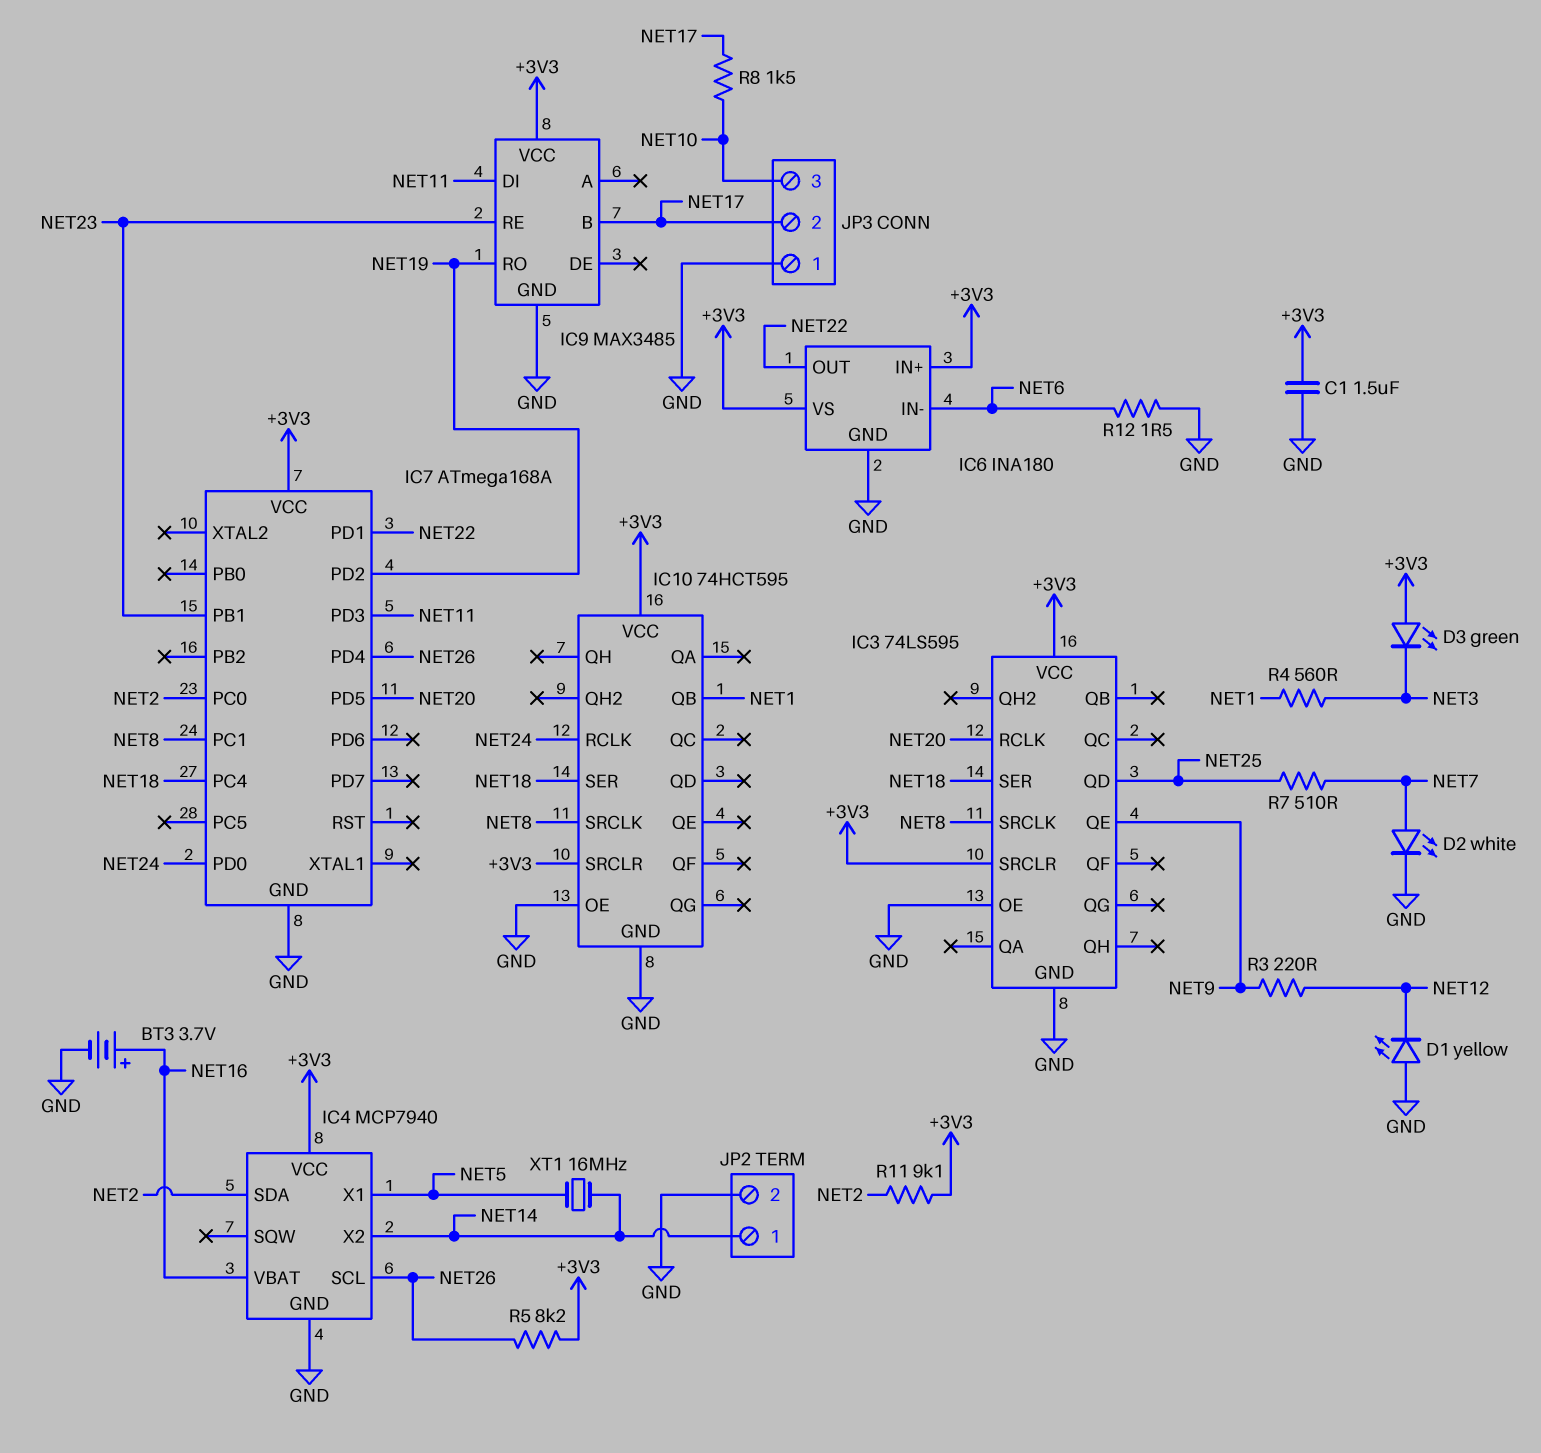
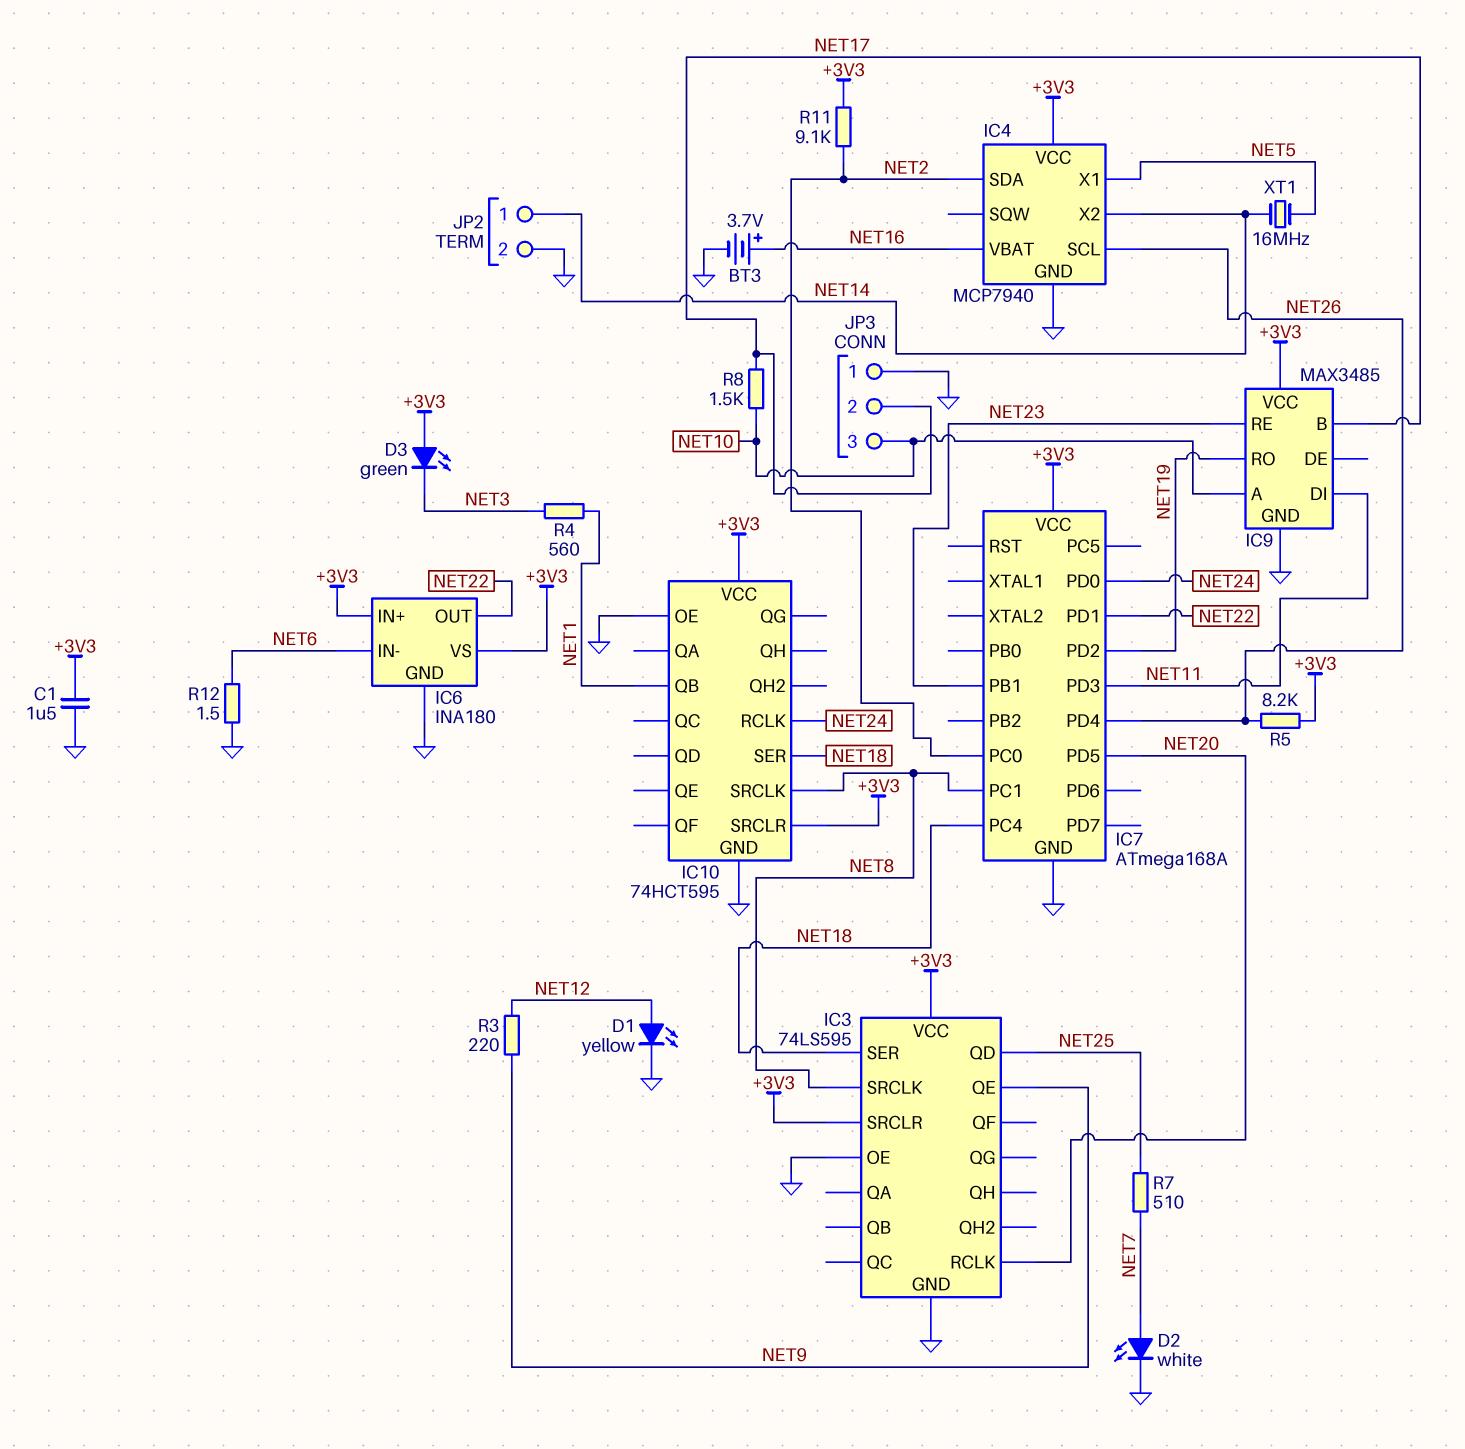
D1: LED yellow (A GND, K NET12) -> LED yellow (A NET12, K GND)
IC9 pin A: none -> NET10

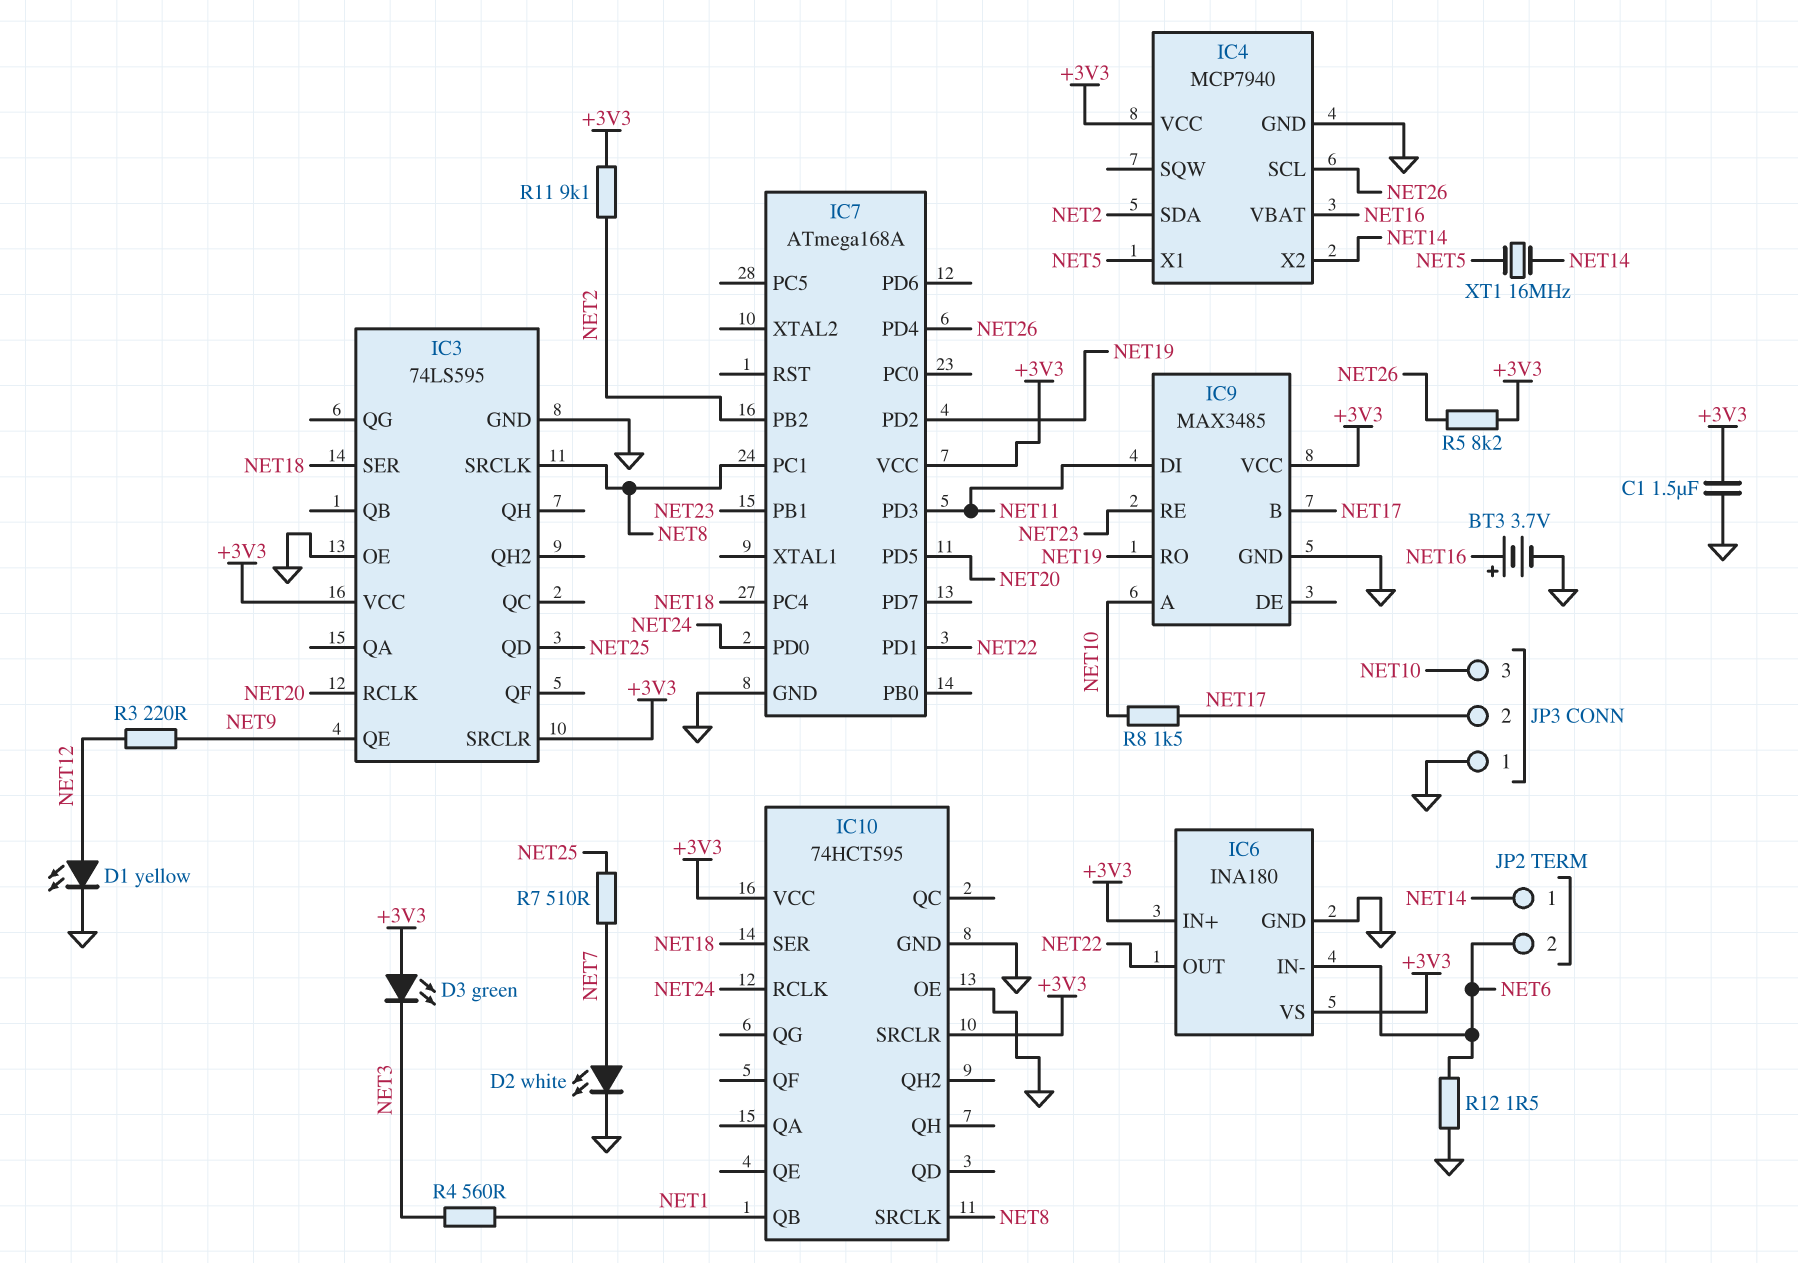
IC7 pin PB2: none -> NET2
IC7 pin PC0: NET2 -> none
JP2 pin 2: GND -> NET6

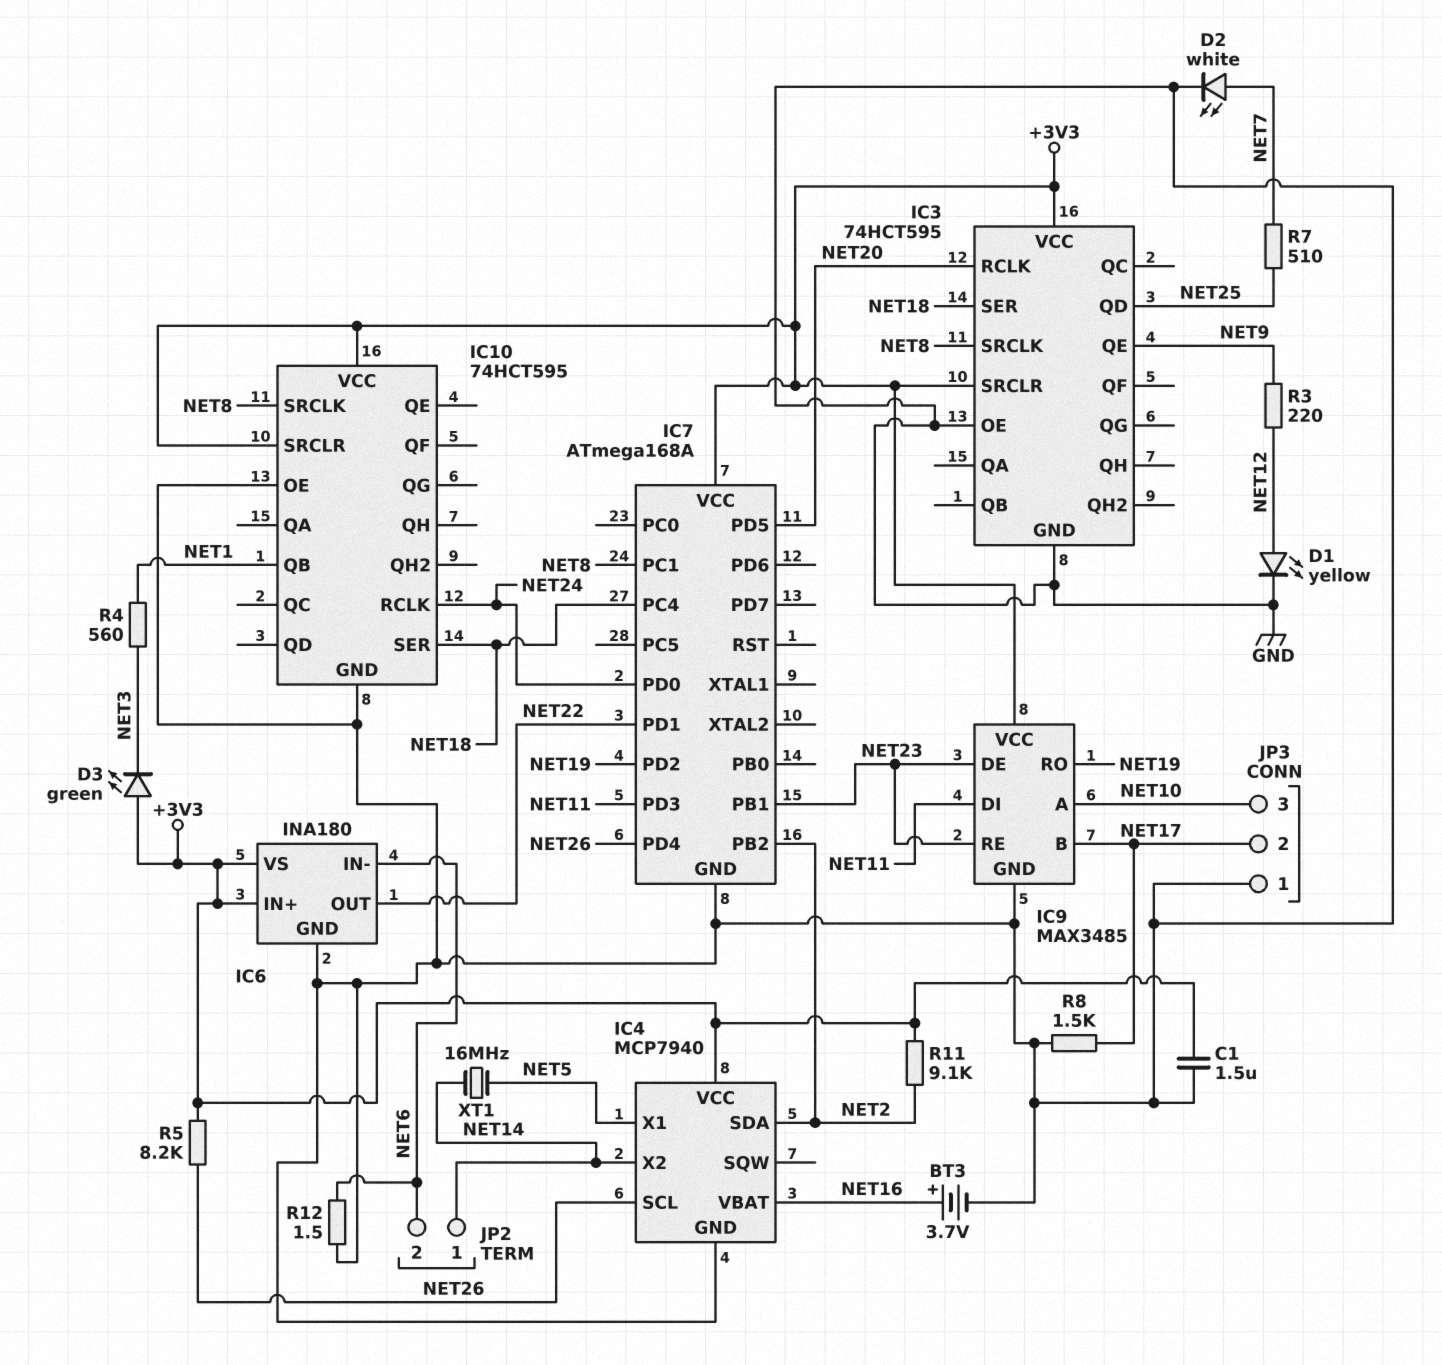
IC3: 74LS595 -> 74HCT595
IC9 pin DE: none -> NET23
R8: 1.5k (NET10, NET17) -> 1.5k (GND, NET17)

